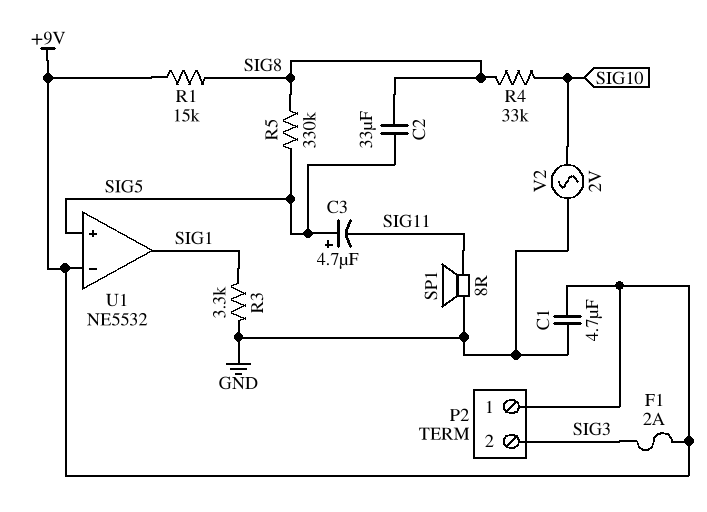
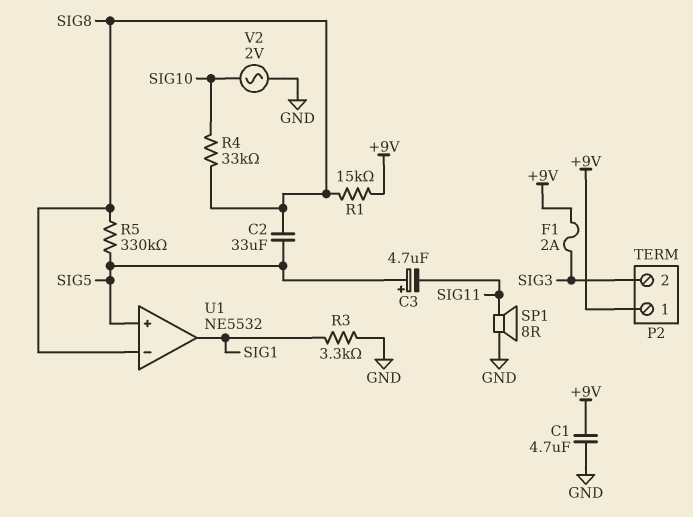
U1 pin in-: +9V -> SIG8

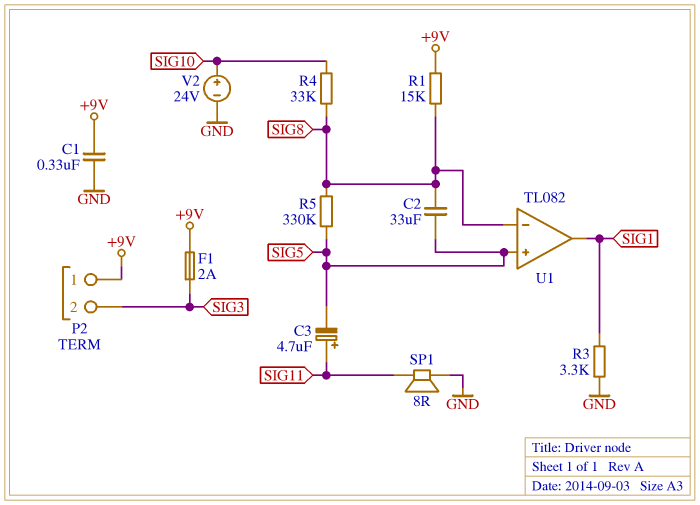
C1: 4.7uF (+9V, GND) -> 330nF (+9V, GND)
C3: 4.7uF (plus SIG5, minus SIG11) -> 4.7uF (plus SIG11, minus SIG5)
U1: NE5532 -> TL082
V2: AC 2V (GND, SIG10) -> 24V (plus SIG10, minus GND)

